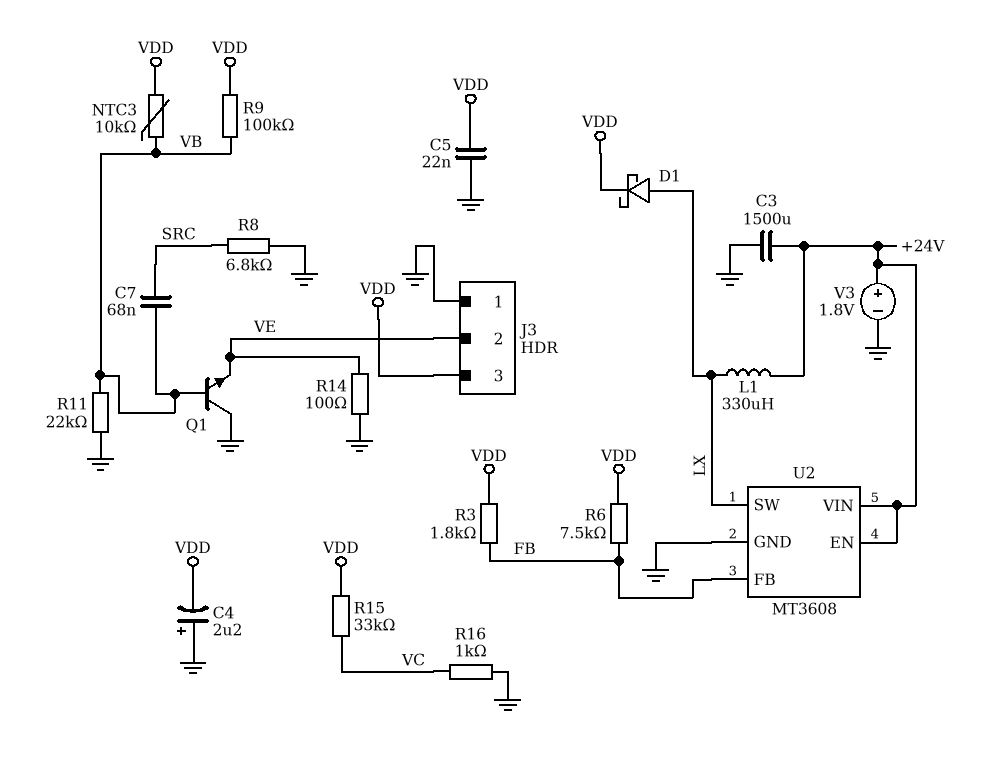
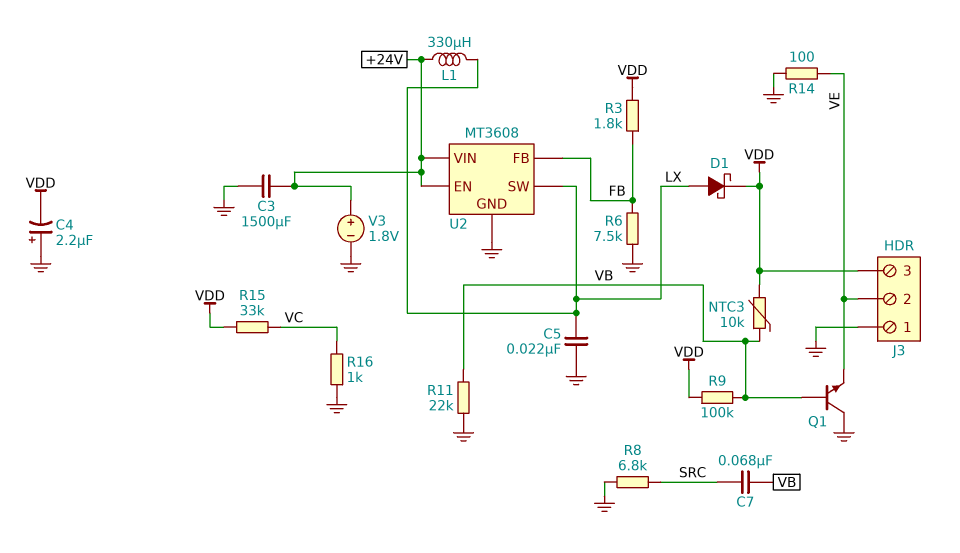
C5: 22nF (GND, VDD) -> 22nF (GND, LX)
R6: 7.5k (FB, VDD) -> 7.5k (FB, GND)

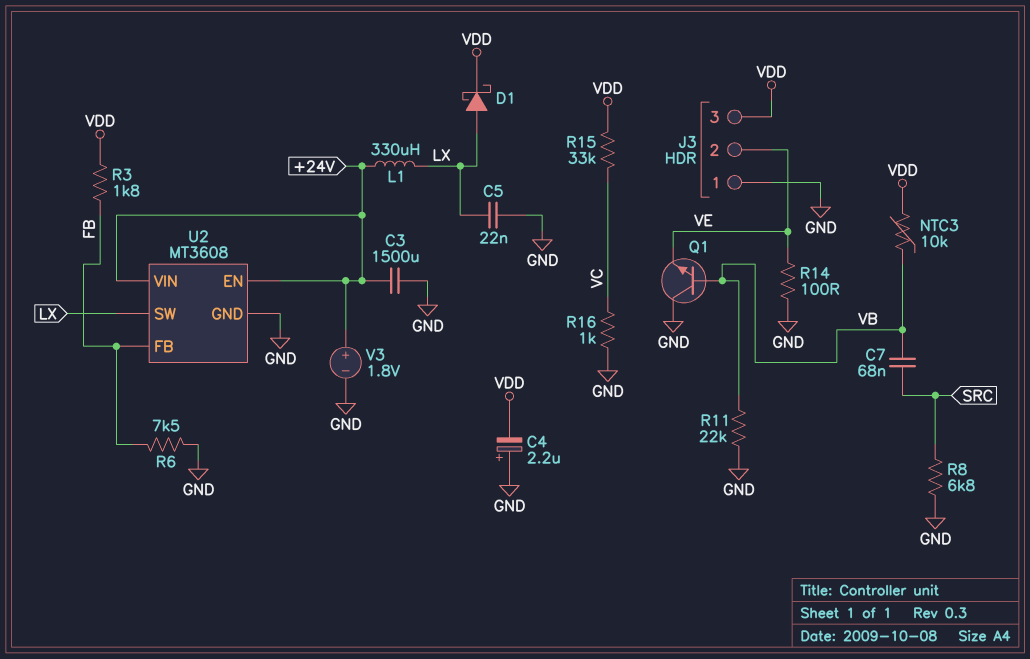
R9: 100k (VB, VDD) -> none

